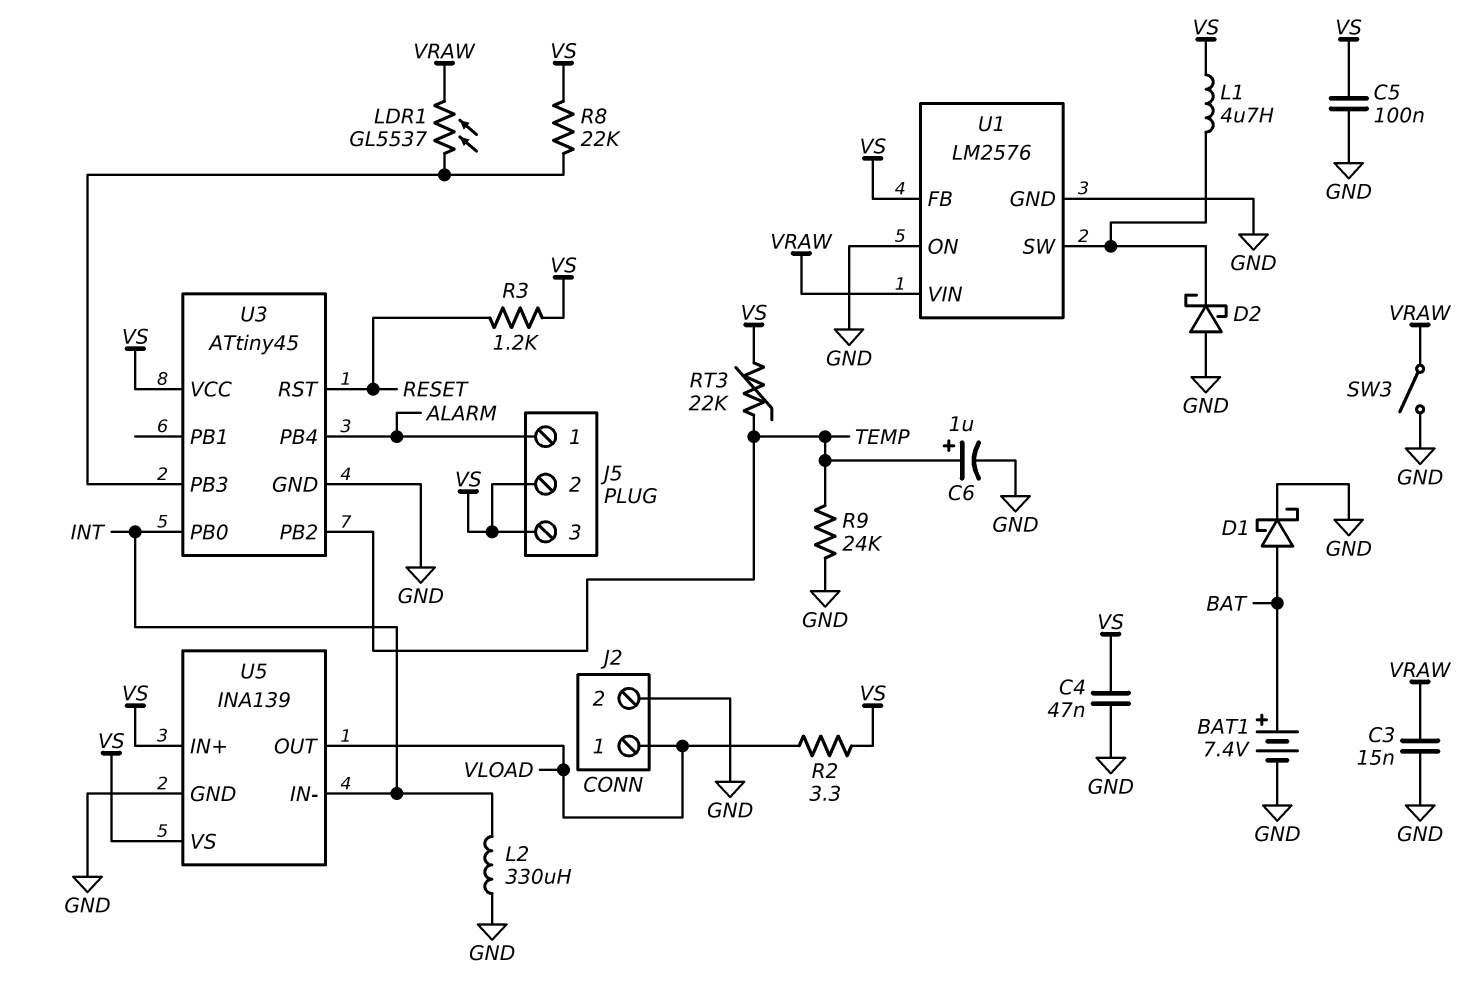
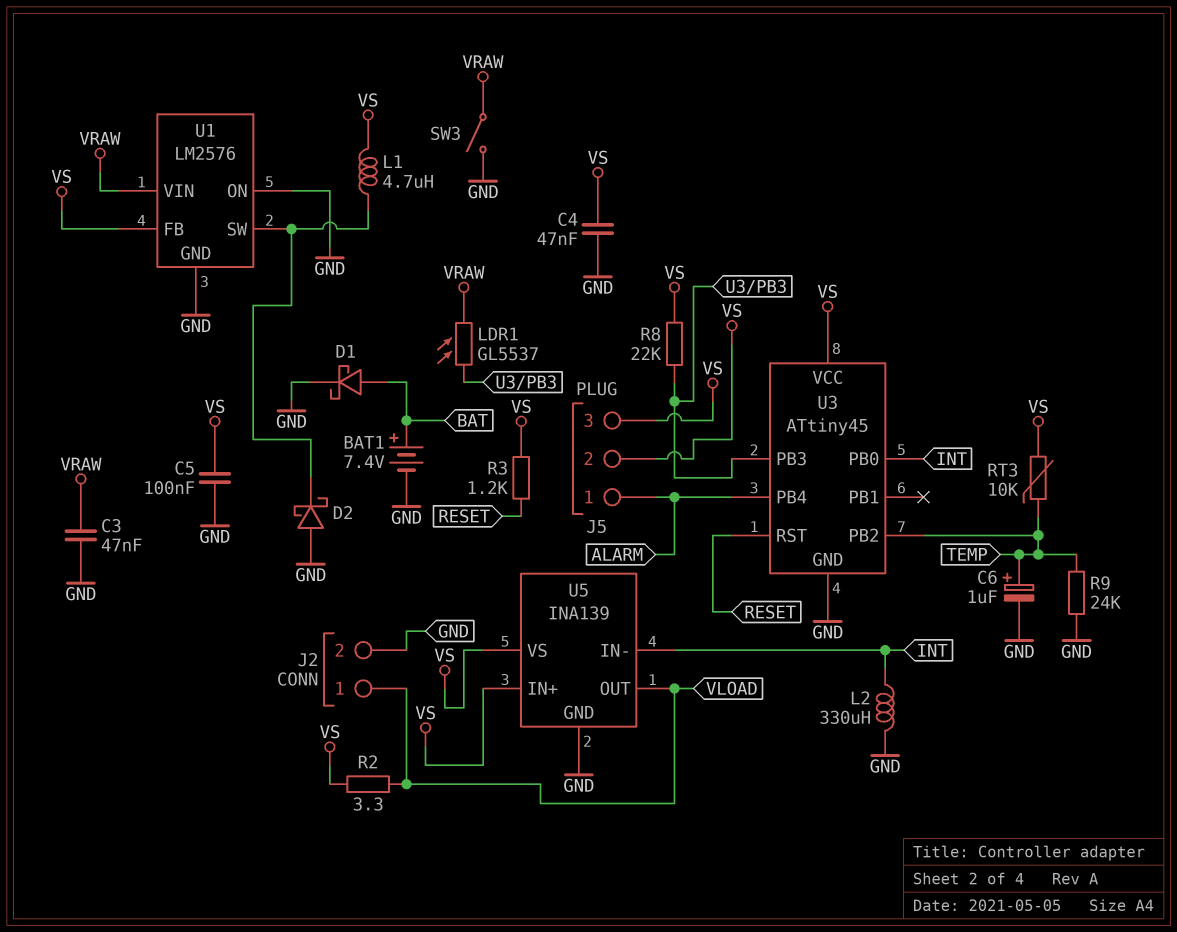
C3: 15nF (GND, VRAW) -> 47nF (GND, VRAW)
RT3: 22k (TEMP, VS) -> 10k (TEMP, VS)

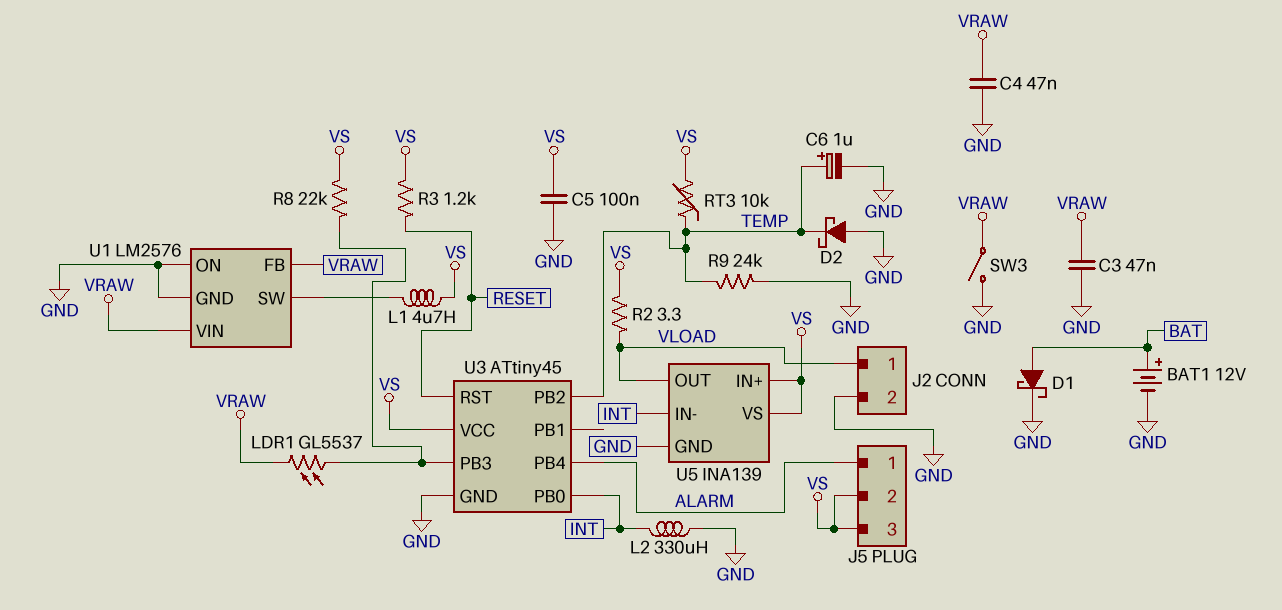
BAT1: 7.4V (plus BAT, minus GND) -> 12V (plus BAT, minus GND)
C4: 47nF (GND, VS) -> 47nF (GND, VRAW)
D2: schottky (A GND, K U1/SW) -> schottky (A GND, K TEMP)
U1 pin FB: VS -> VRAW

